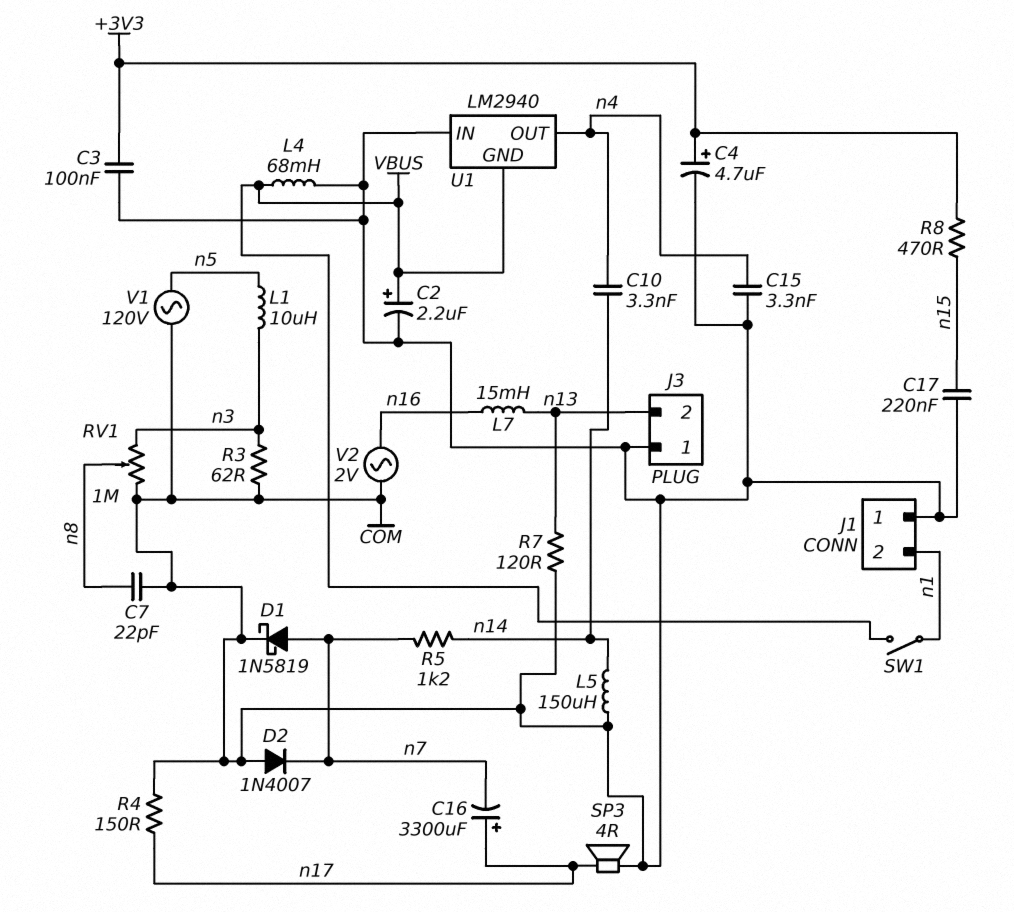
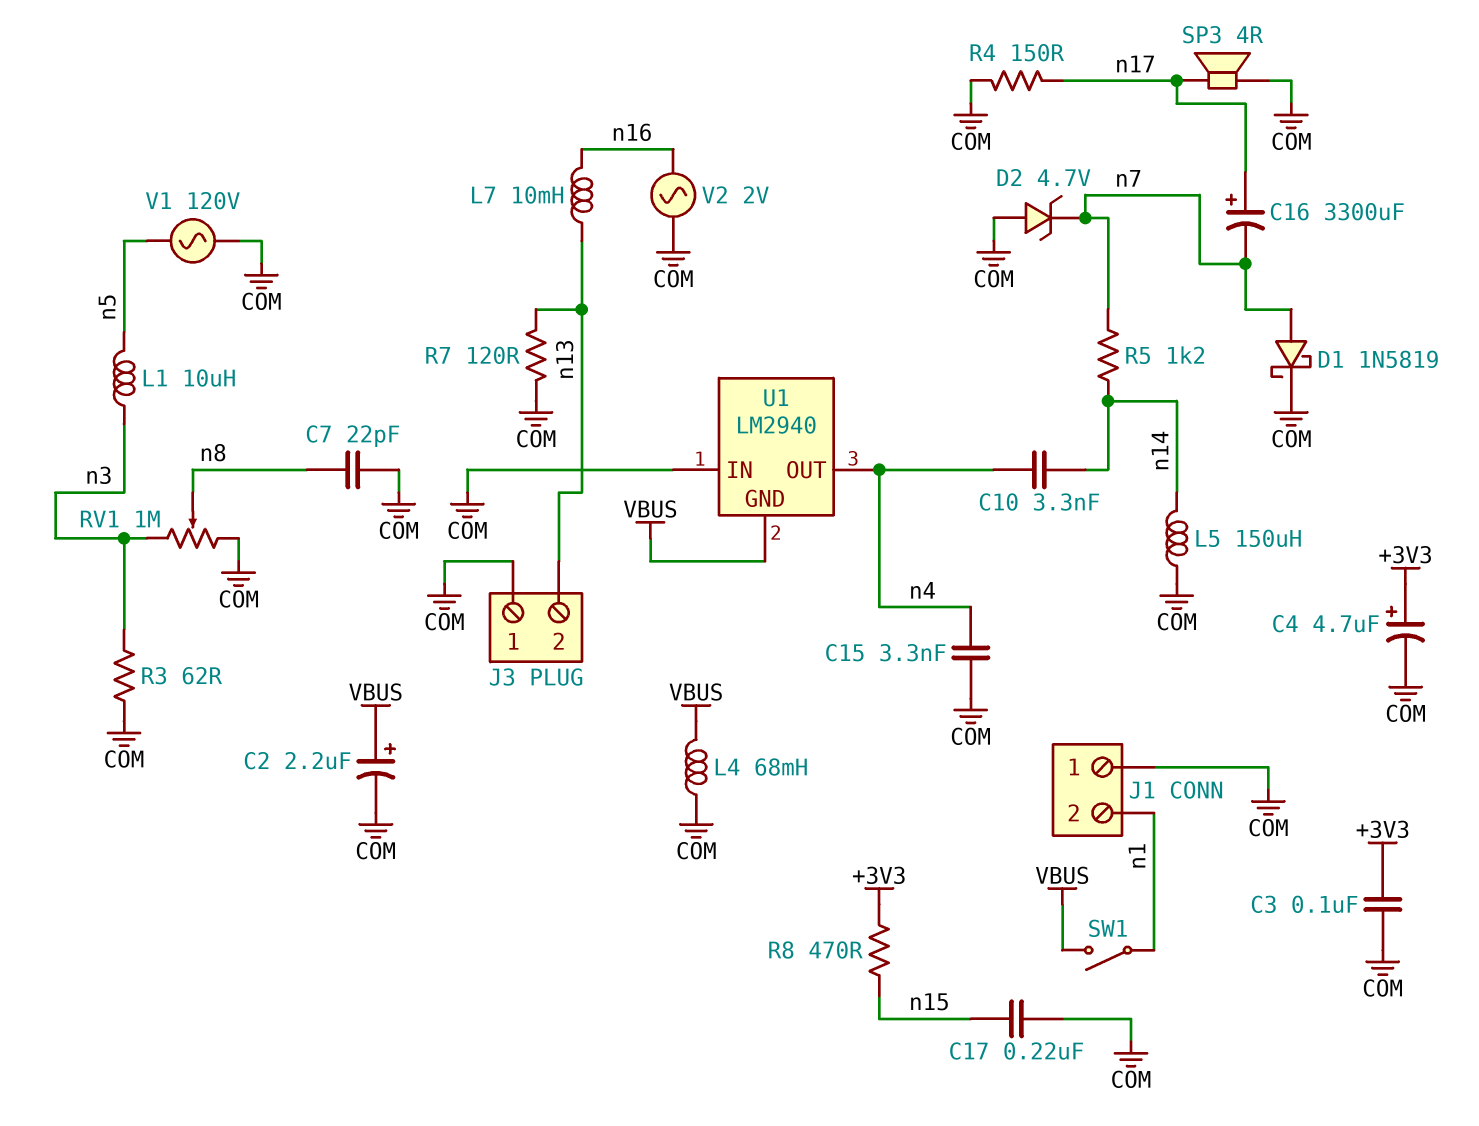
D2: diode 1N4007 (A COM, K n7) -> zener 4.7V (A COM, K n7)
L7: 15mH (n13, n16) -> 10mH (n13, n16)

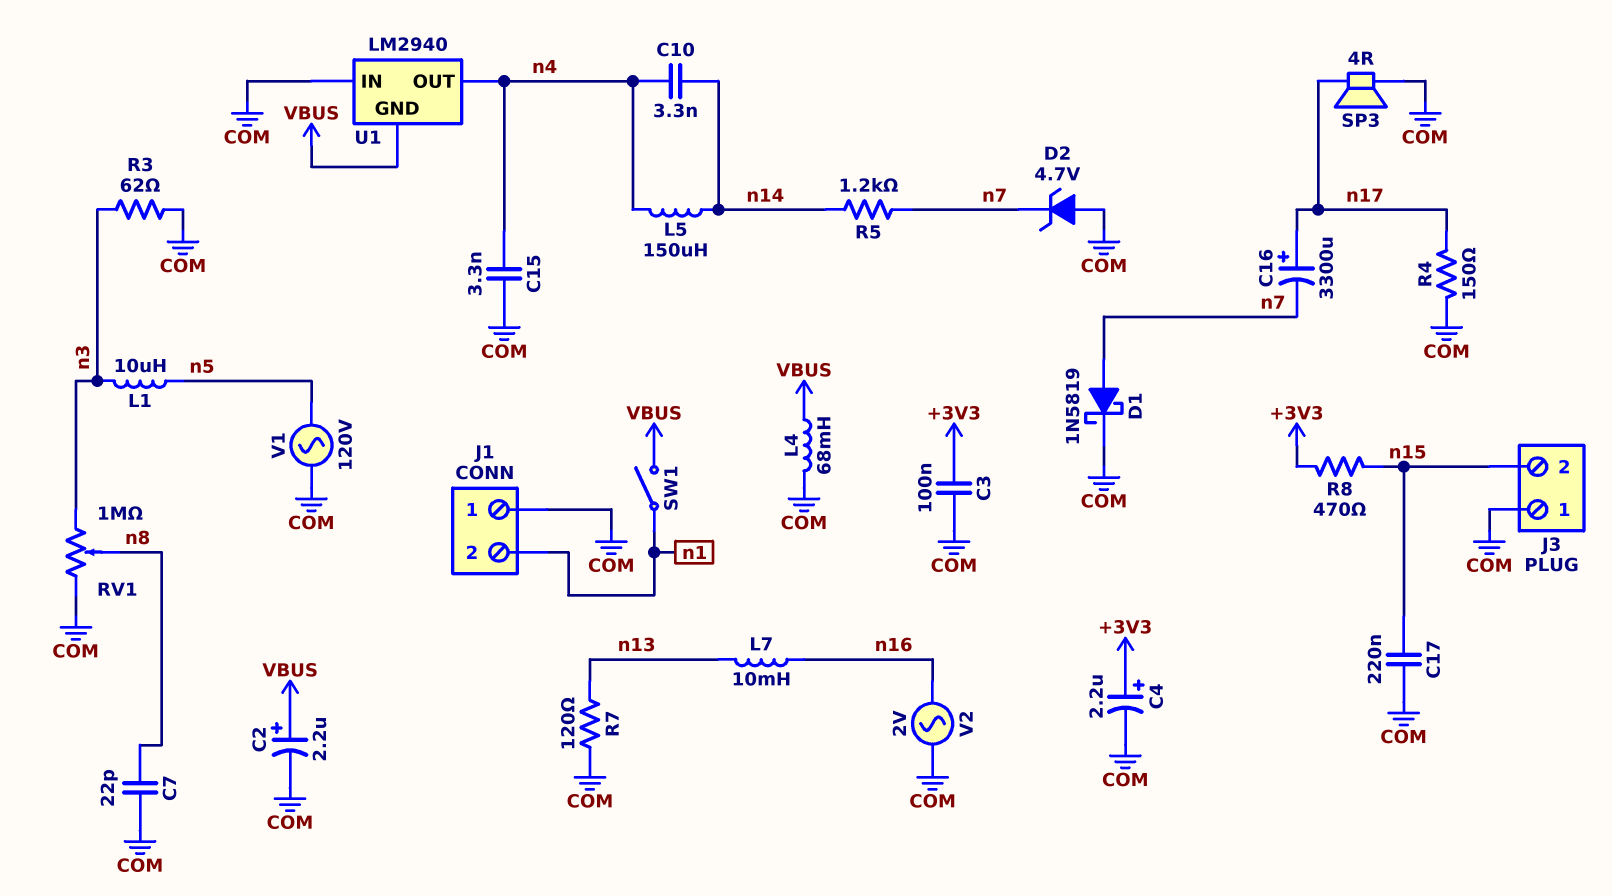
C4: 4.7uF (plus +3V3, minus COM) -> 2.2uF (plus +3V3, minus COM)
J3 pin 2: n13 -> n15
L5: 150uH (COM, n14) -> 150uH (n4, n14)

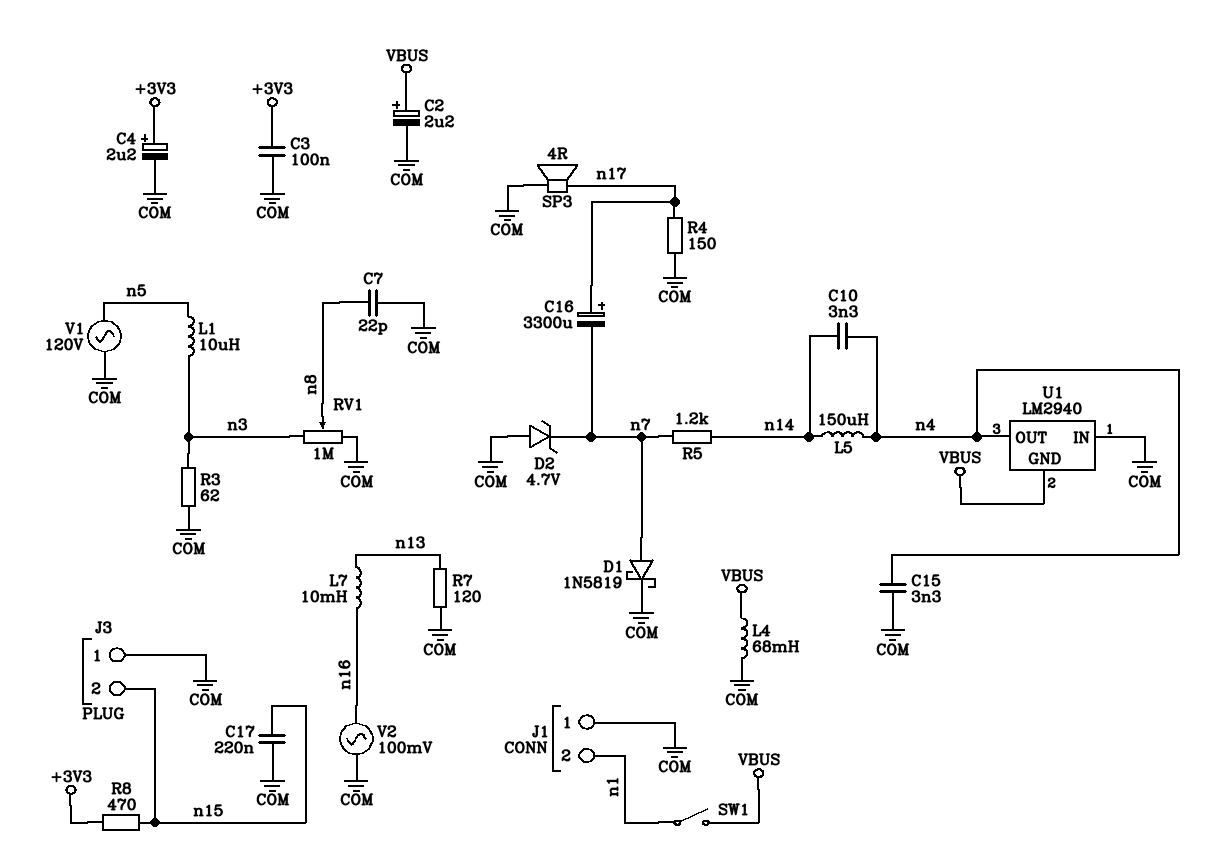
V2: AC 2V (COM, n16) -> AC 100mV (COM, n16)

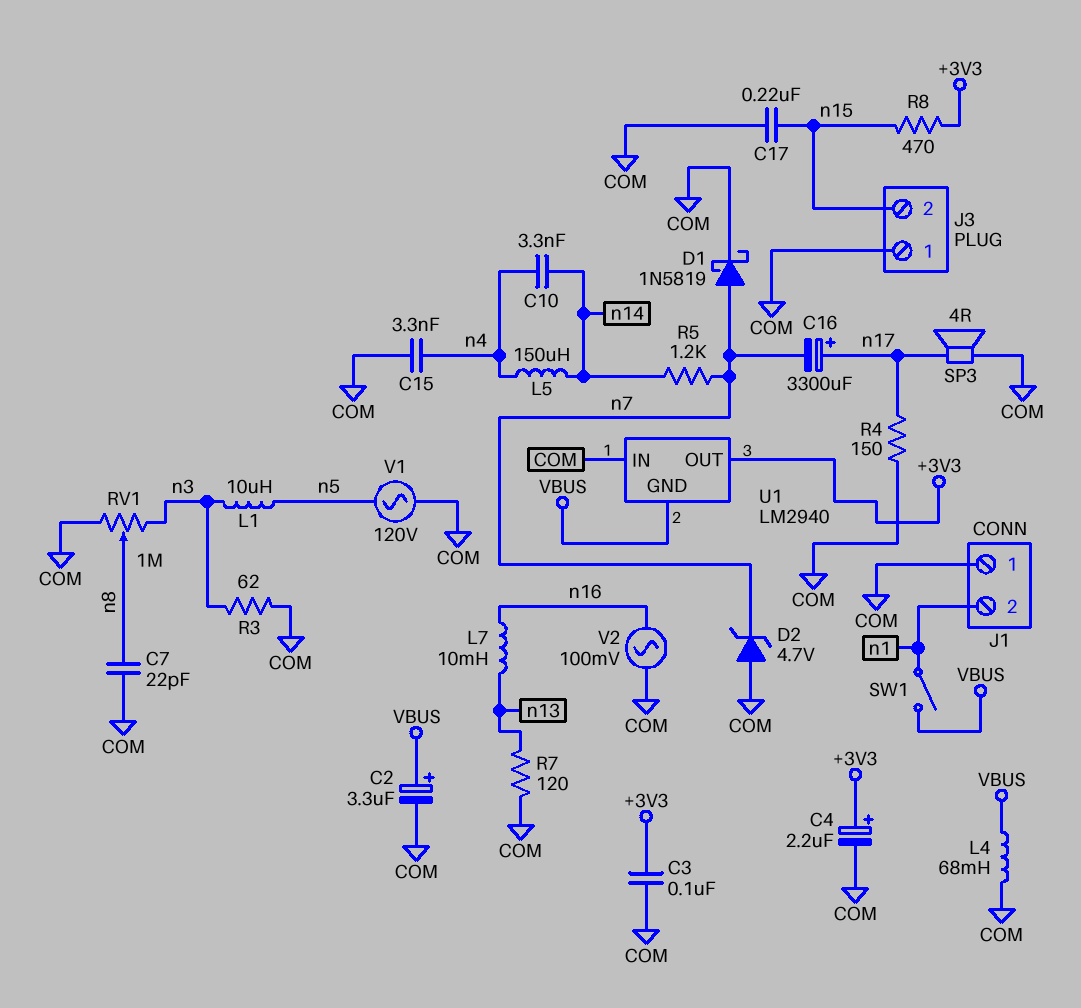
C2: 2.2uF (plus VBUS, minus COM) -> 3.3uF (plus VBUS, minus COM)
U1 pin OUT: n4 -> +3V3

